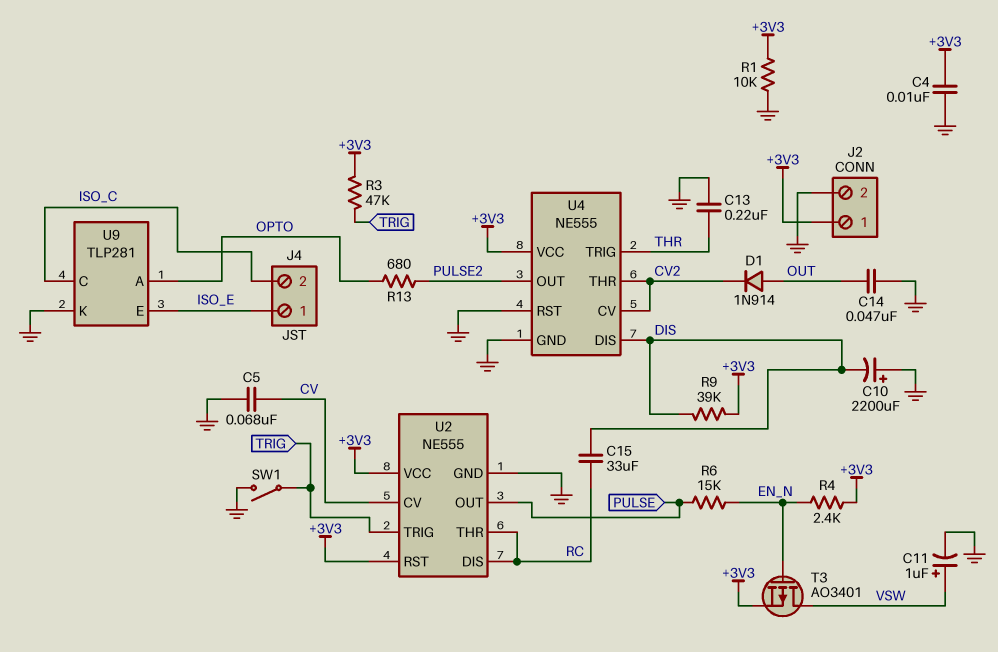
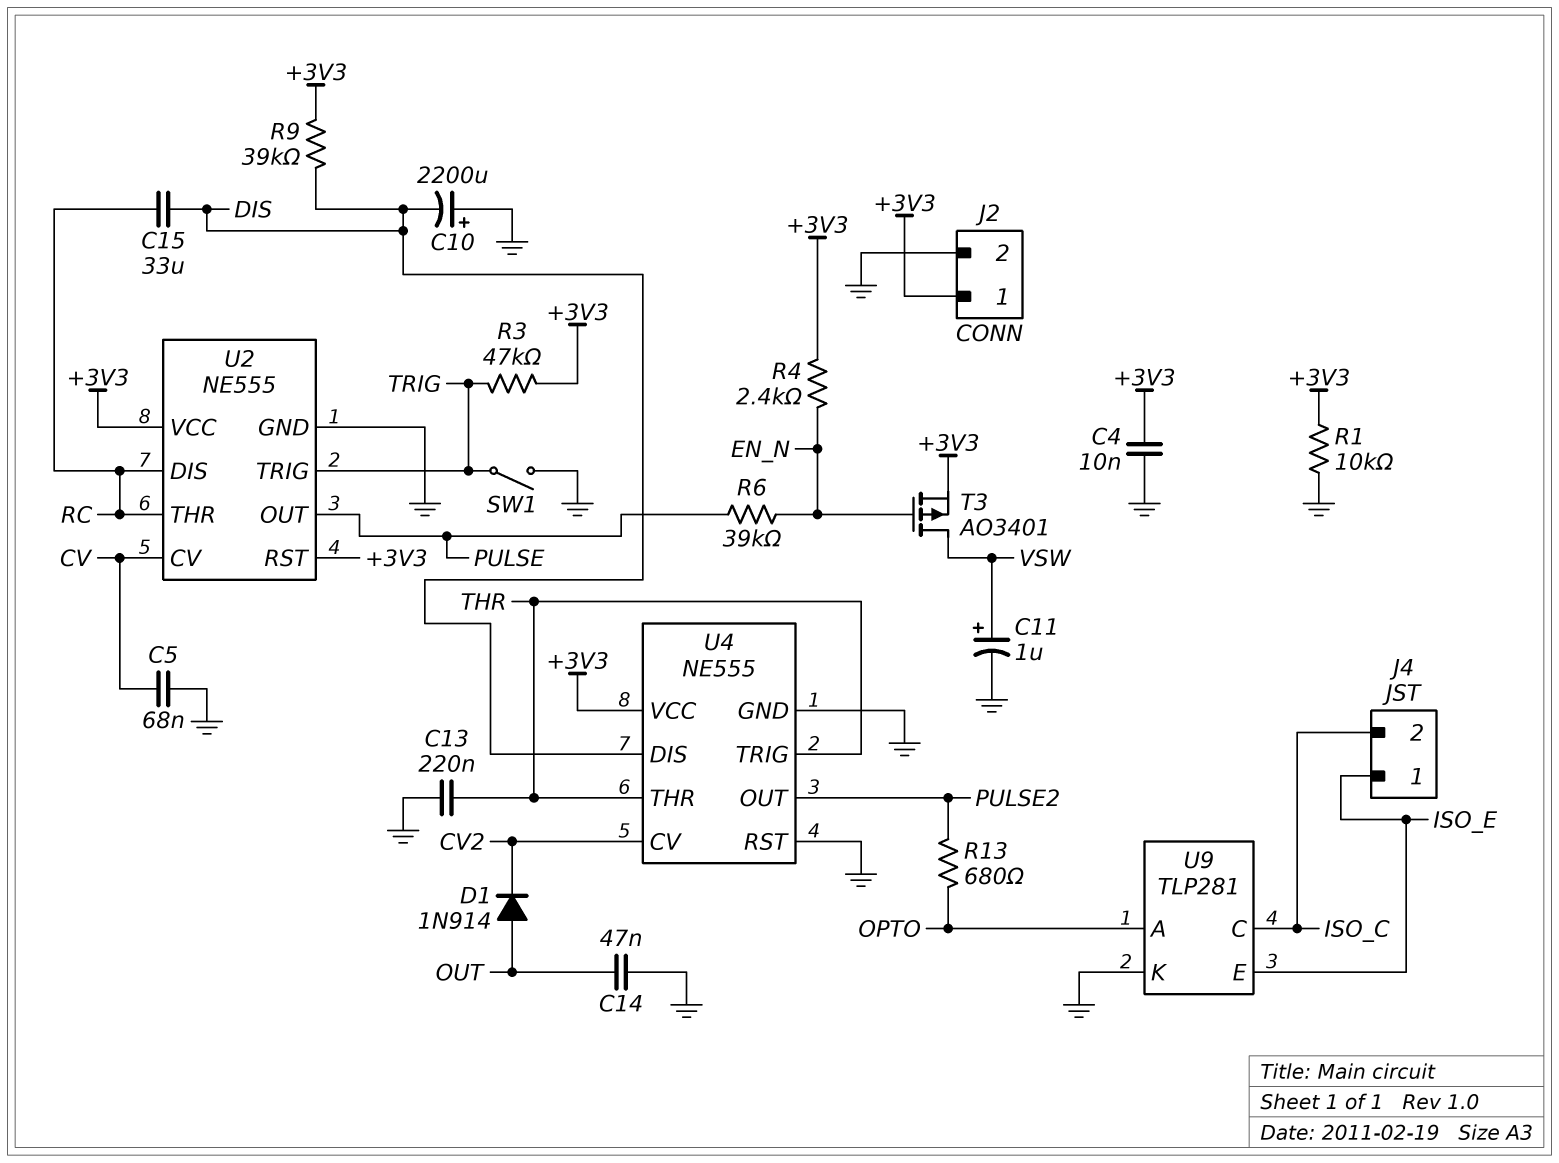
R6: 15k (EN_N, PULSE) -> 39k (EN_N, PULSE)
U4 pin THR: CV2 -> THR

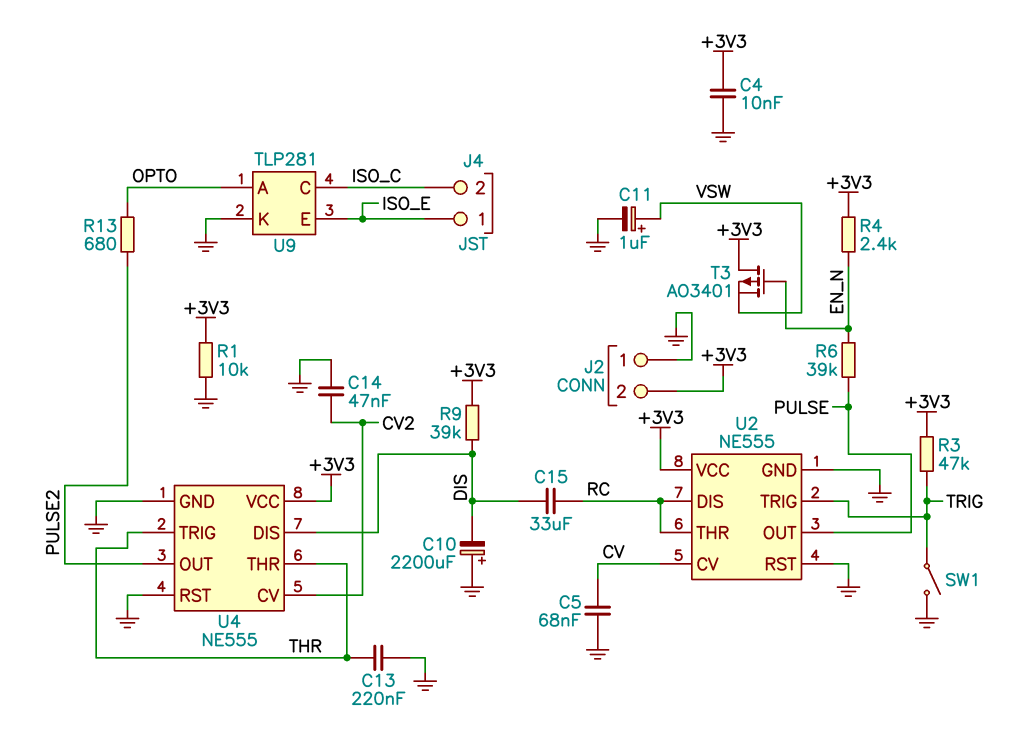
C14: 47nF (GND, OUT) -> 47nF (CV2, GND)
D1: diode 1N914 (A OUT, K CV2) -> none
J2 pin 1: +3V3 -> GND
J2 pin 2: GND -> +3V3
T3: PMOS AO3401 (G EN_N, D VSW, S +3V3) -> PMOS AO3401 (G EN_N, D +3V3, S VSW)
U2 pin RST: +3V3 -> GND

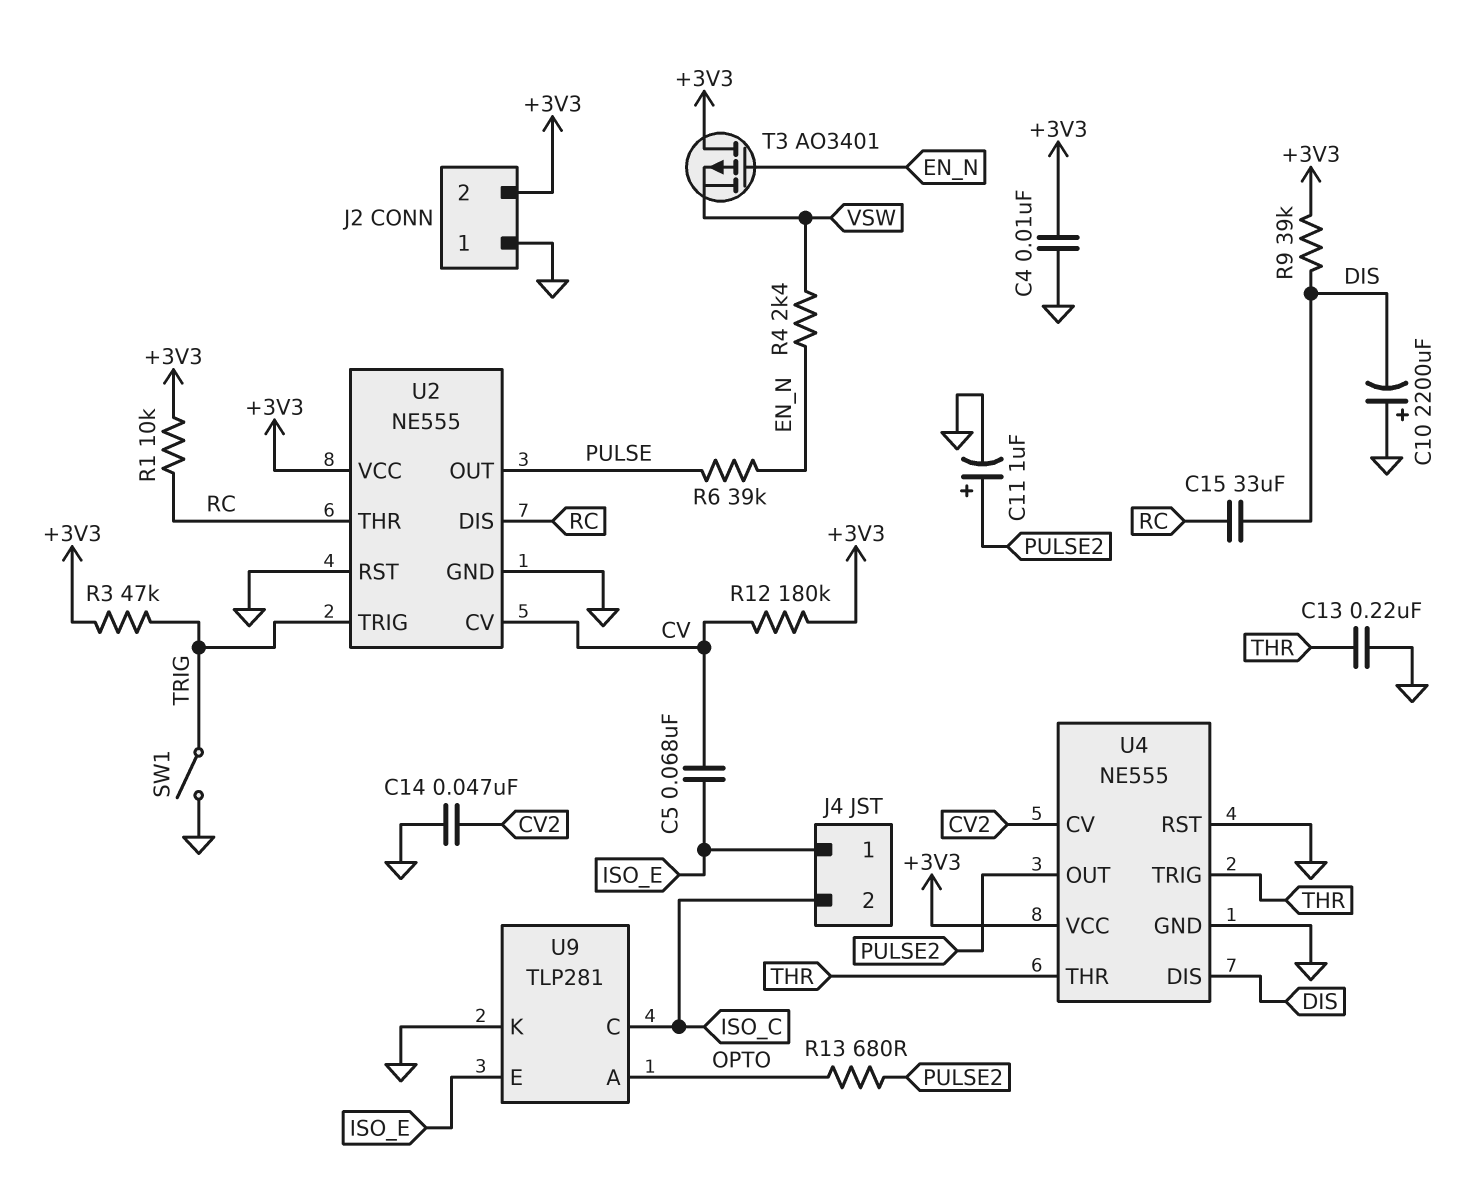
C5: 68nF (CV, GND) -> 68nF (CV, ISO_E)
C11: 1uF (plus VSW, minus GND) -> 1uF (plus PULSE2, minus GND)
R1: 10k (+3V3, GND) -> 10k (+3V3, RC)
R4: 2.4k (+3V3, EN_N) -> 2.4k (EN_N, VSW)
R12: none -> 180k (+3V3, CV)

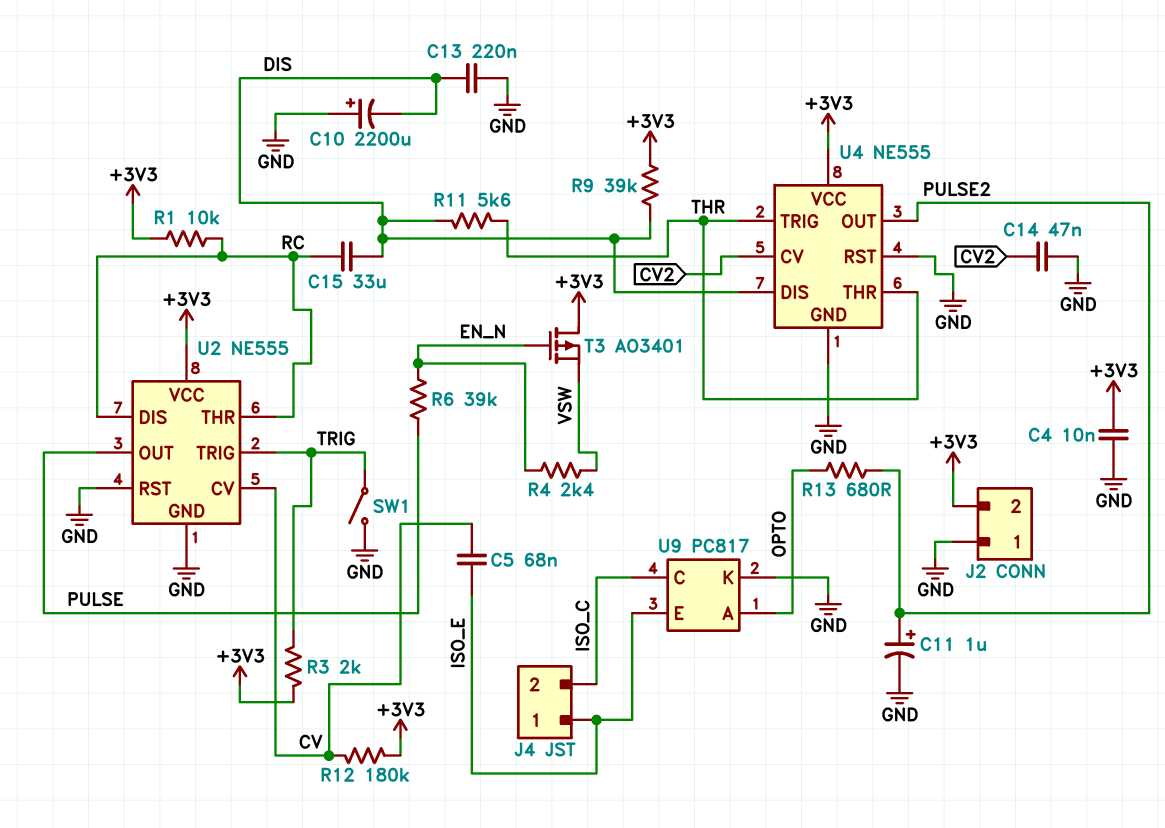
C13: 220nF (GND, THR) -> 220nF (DIS, GND)
R3: 47k (+3V3, TRIG) -> 2k (+3V3, TRIG)
R11: none -> 5.6k (DIS, THR)
U9: TLP281 -> PC817

